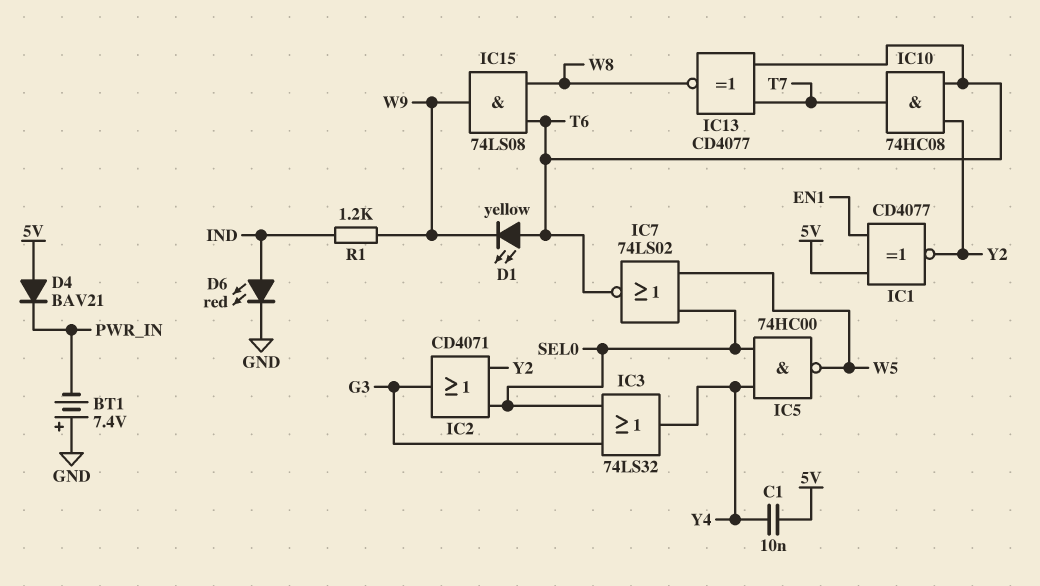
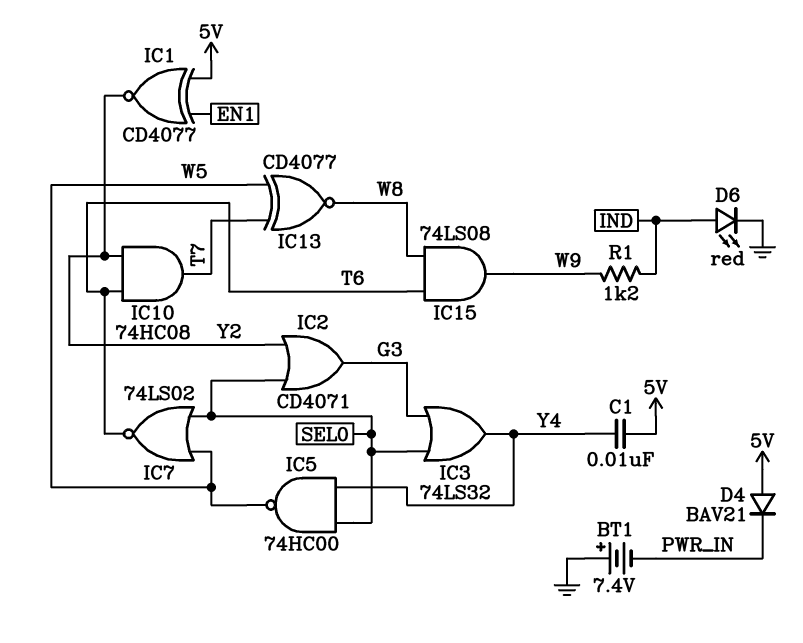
D1: LED yellow (A T6, K W9) -> none
IC13: XNOR CD4077 (in T6, in T7, out W8) -> XNOR CD4077 (in T7, in W5, out W8)

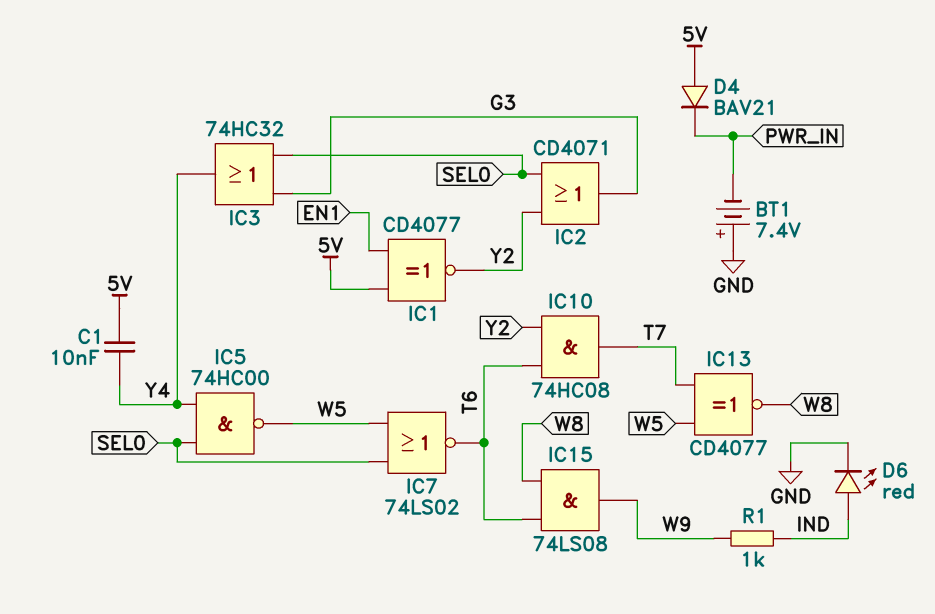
IC3: OR 74LS32 (in G3, in SEL0, out Y4) -> OR 74HC32 (in G3, in SEL0, out Y4)
R1: 1.2k (IND, W9) -> 1k (IND, W9)

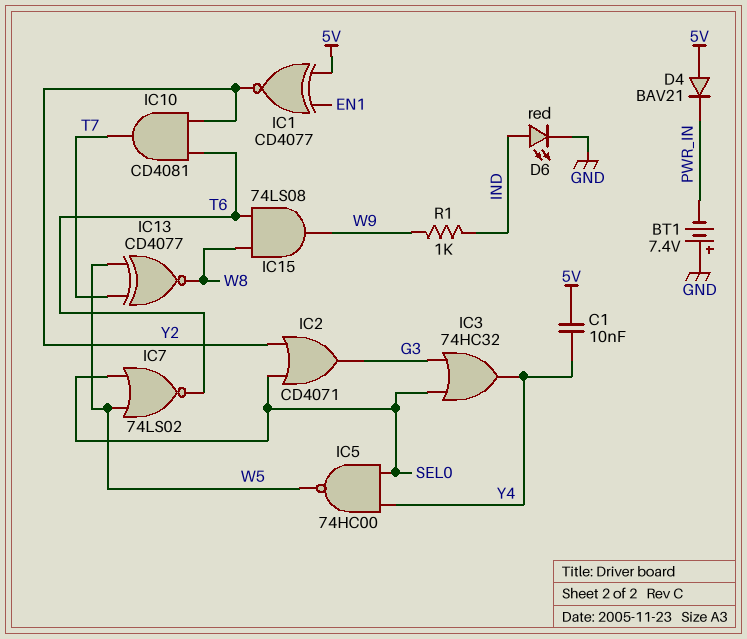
IC10: AND 74HC08 (in T6, in Y2, out T7) -> AND CD4081 (in T6, in Y2, out T7)

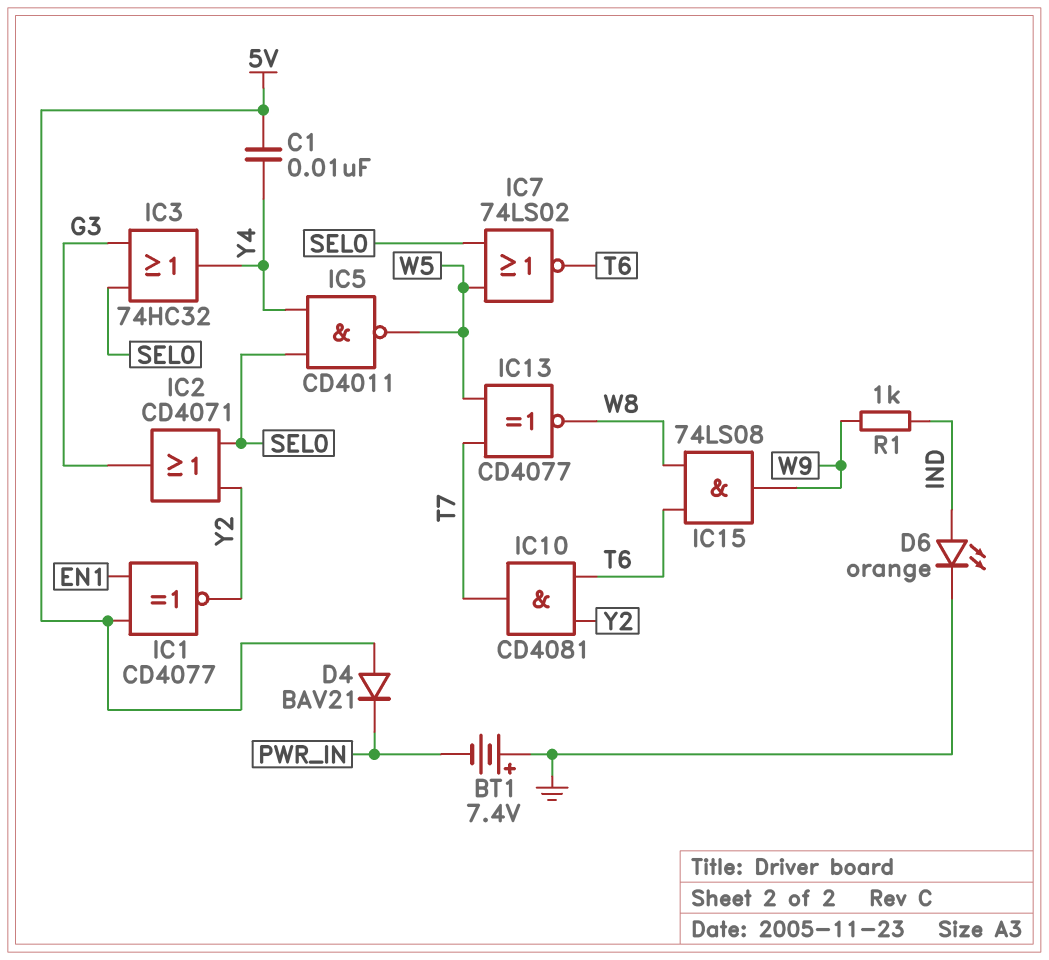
D6: LED red (A IND, K GND) -> LED orange (A IND, K GND)
IC5: NAND 74HC00 (in SEL0, in Y4, out W5) -> NAND CD4011 (in SEL0, in Y4, out W5)

